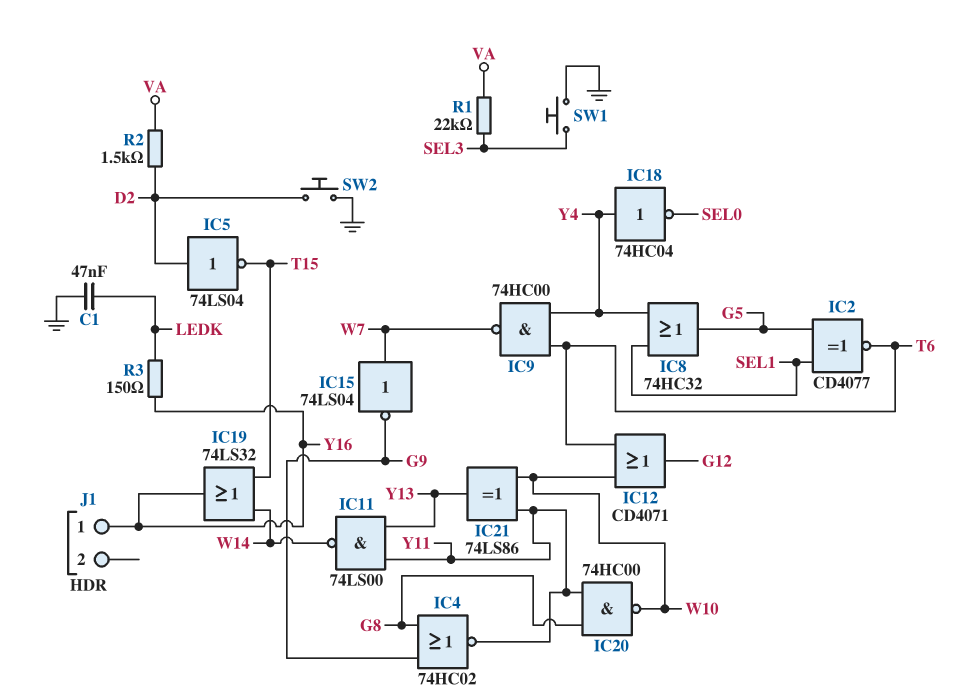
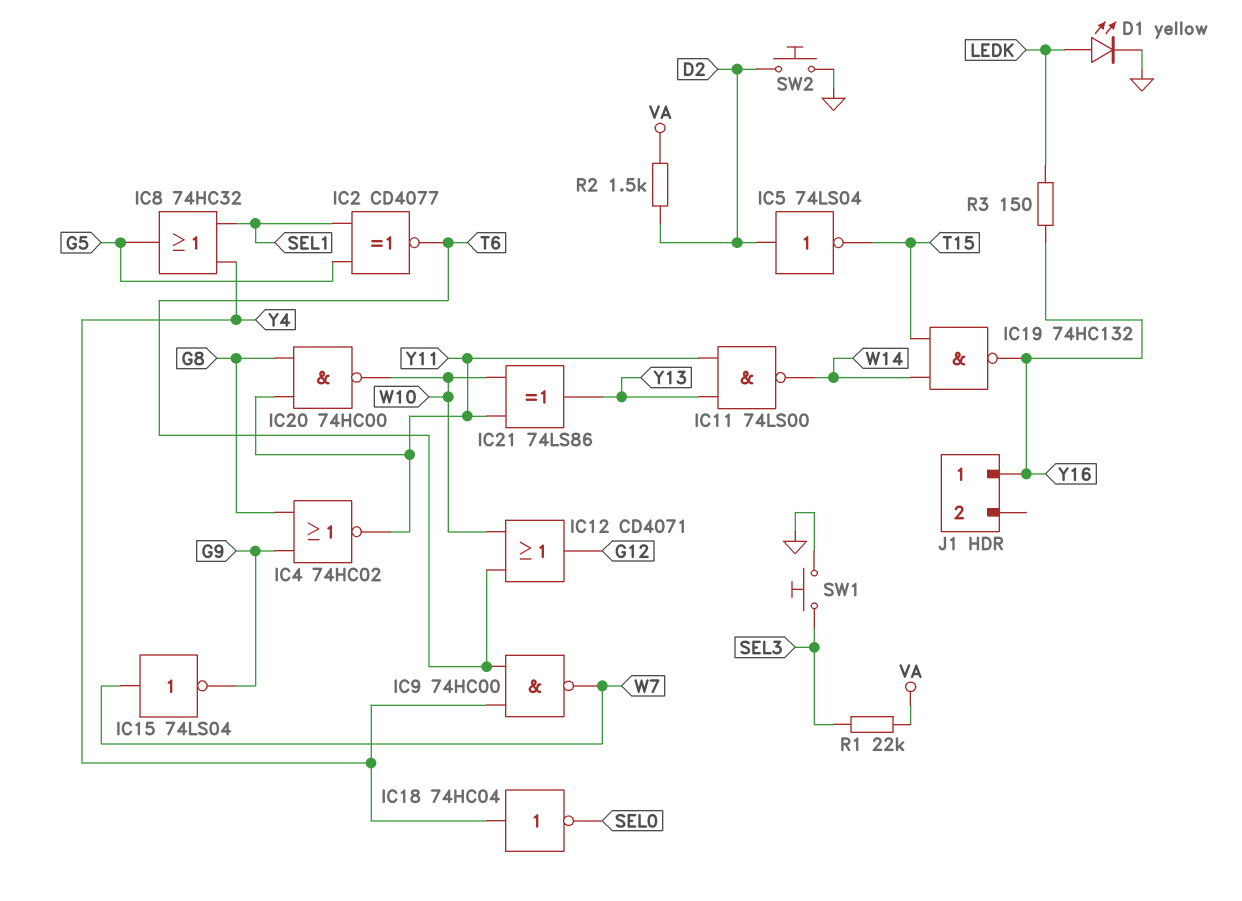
C1: 47nF (GND, LEDK) -> none
D1: none -> LED yellow (A LEDK, K GND)
IC19: OR 74LS32 (in T15, in W14, out Y16) -> NAND 74HC132 (in T15, in W14, out Y16)

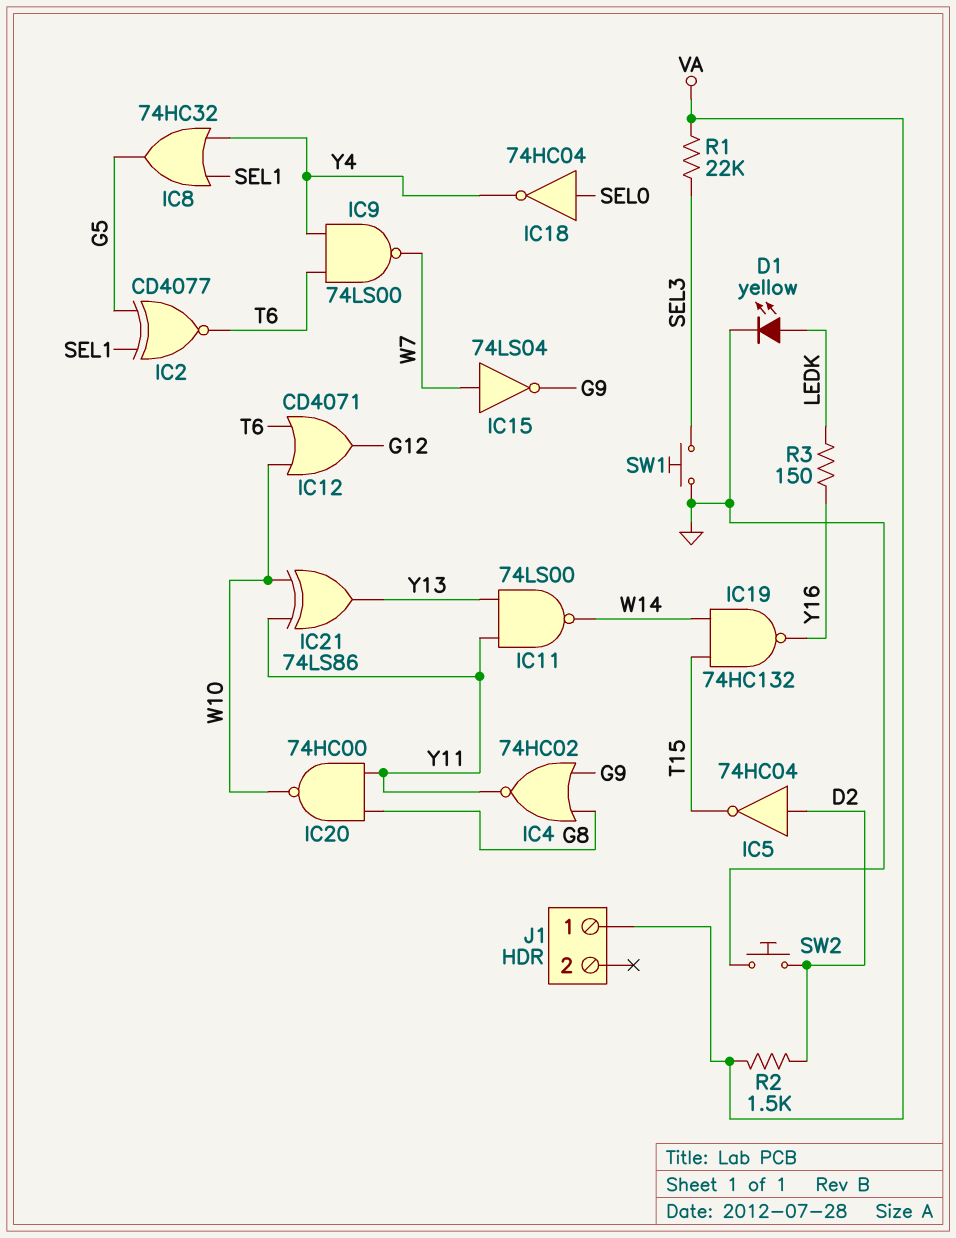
IC5: NOT 74LS04 (in D2, out T15) -> NOT 74HC04 (in D2, out T15)
IC9: NAND 74HC00 (in T6, in Y4, out W7) -> NAND 74LS00 (in T6, in Y4, out W7)
IC18: NOT 74HC04 (in Y4, out SEL0) -> NOT 74HC04 (in SEL0, out Y4)
J1 pin 1: Y16 -> VA

